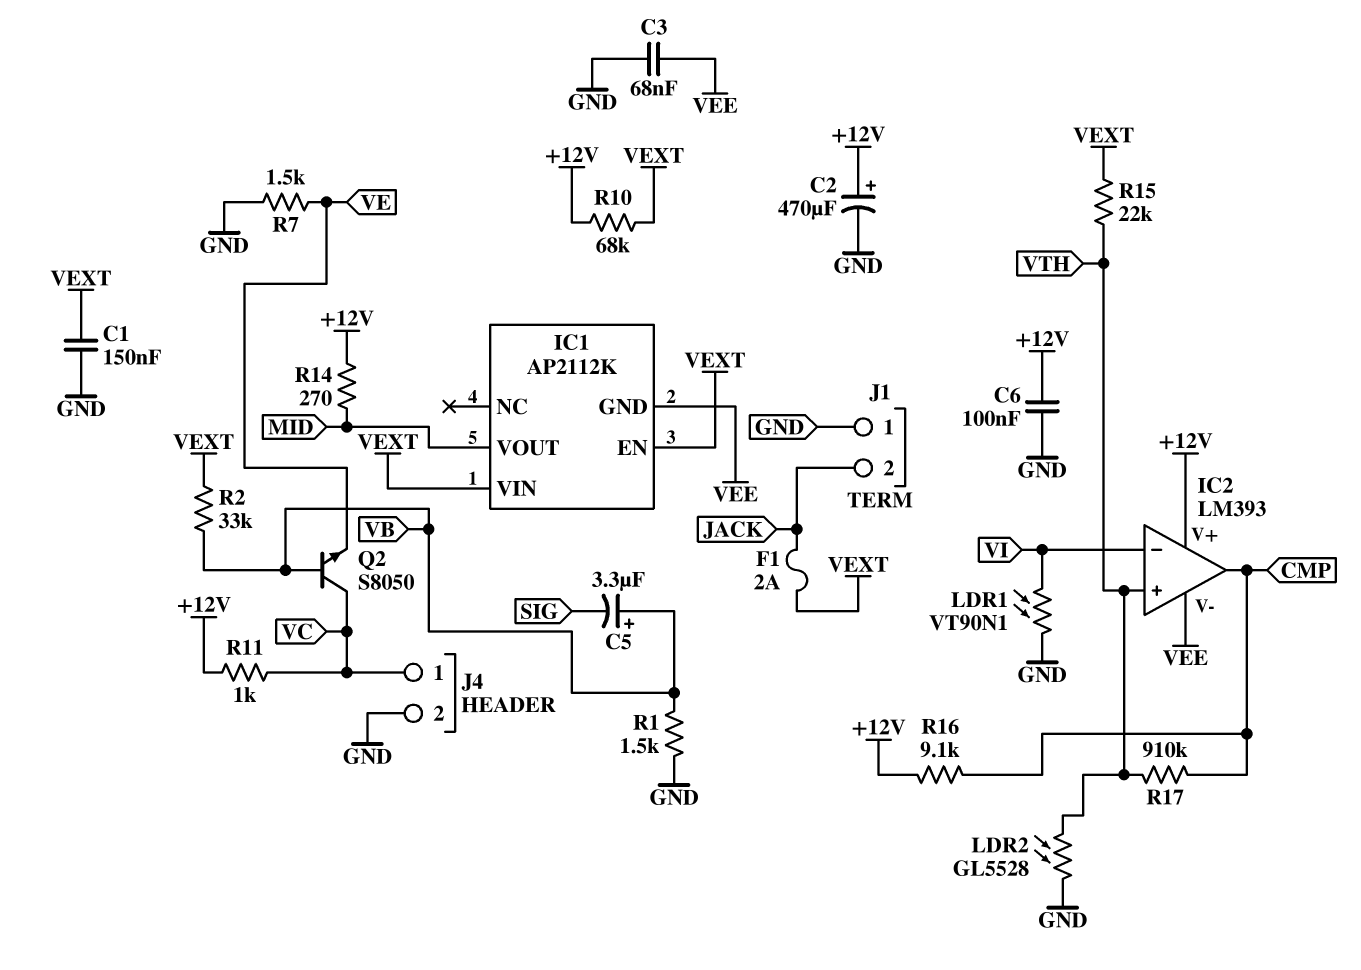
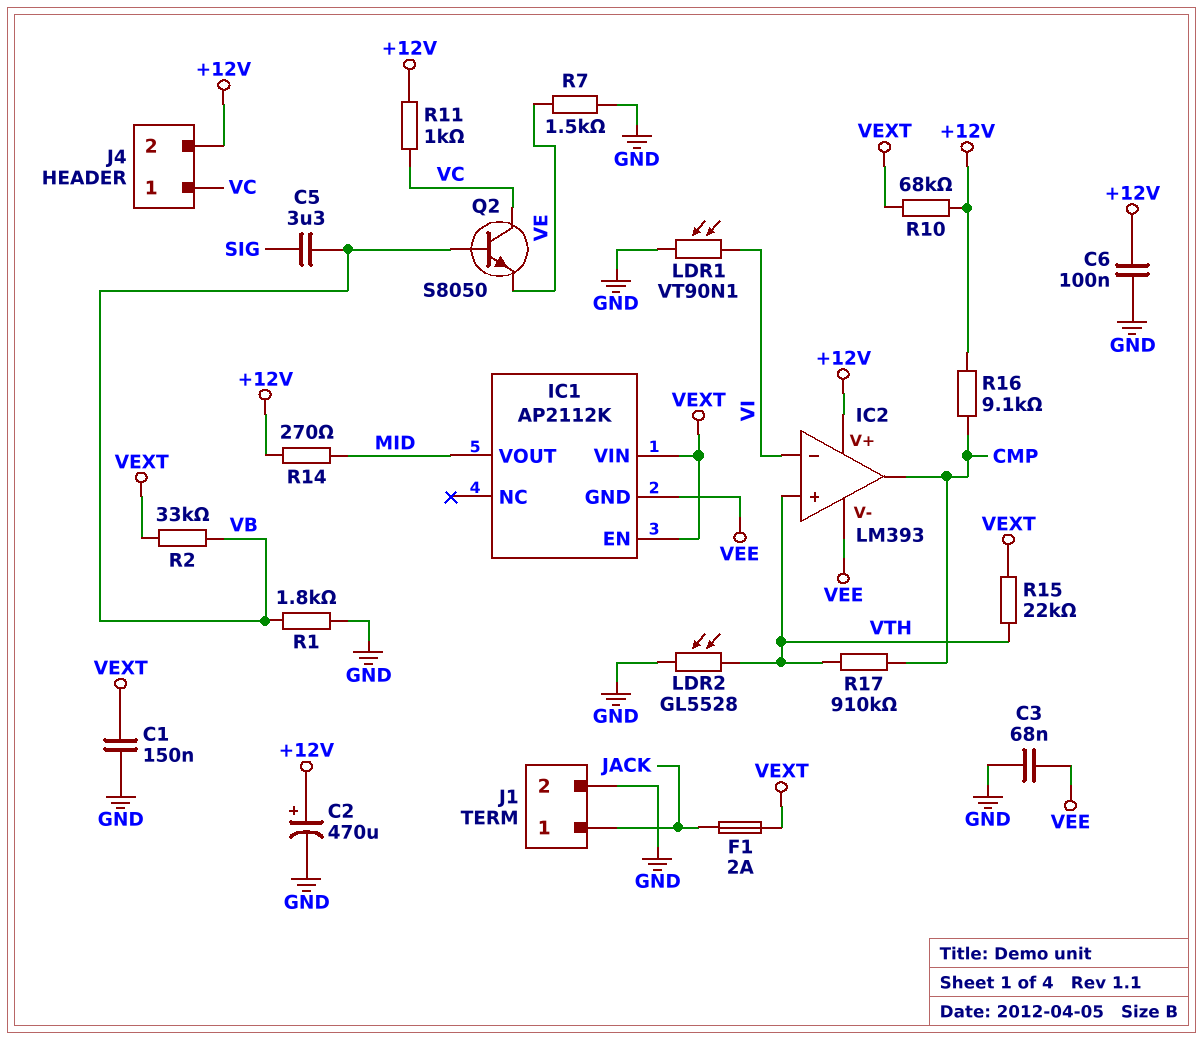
C5: 3.3uF (plus VB, minus SIG) -> 3.3uF (SIG, VB)
J1 pin 1: GND -> JACK
J1 pin 2: JACK -> GND
J4 pin 2: GND -> +12V
R1: 1.5k (GND, VB) -> 1.8k (GND, VB)

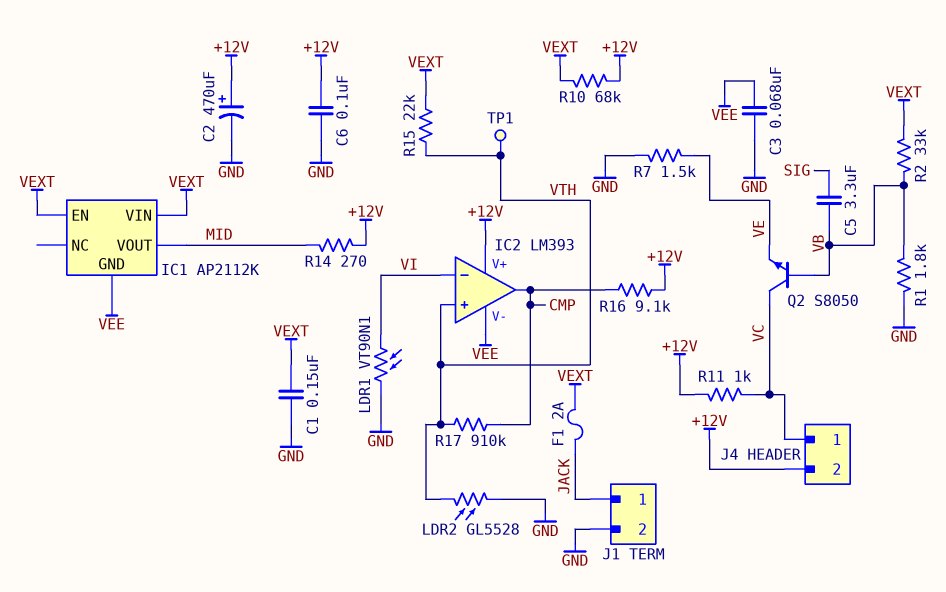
TP1: none -> test point (VTH)

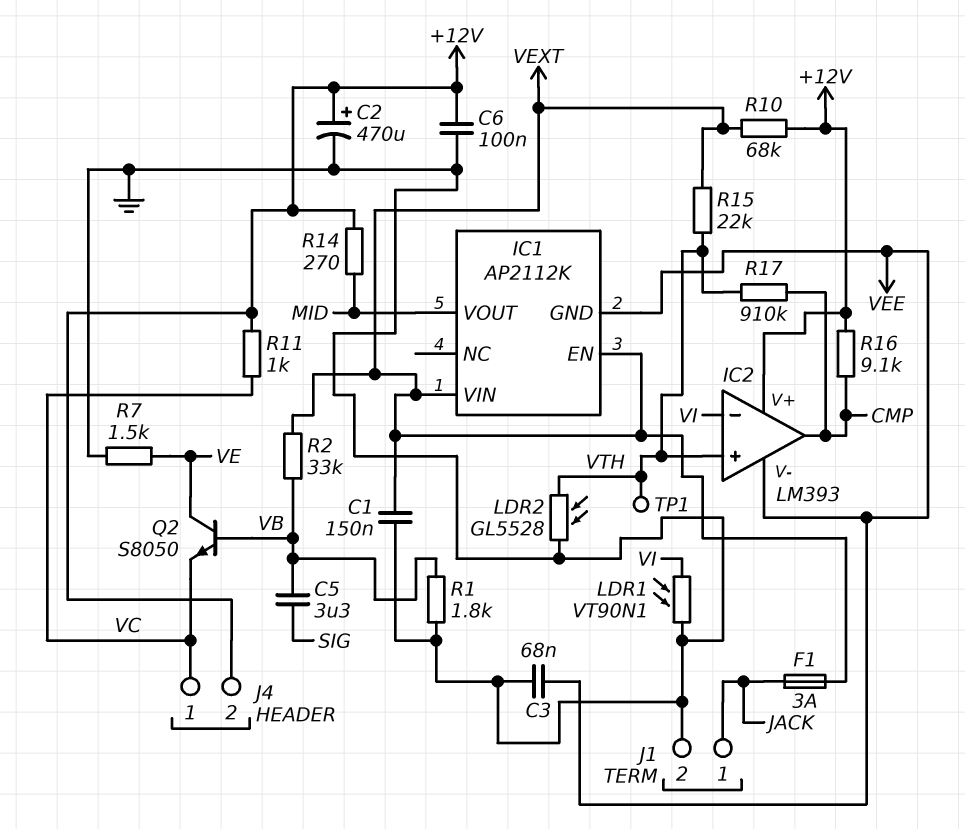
F1: 2A (JACK, VEXT) -> 3A (JACK, VEXT)
Q2: NPN S8050 (B VB, C VC, E VE) -> NPN S8050 (B VB, C VE, E VC)

